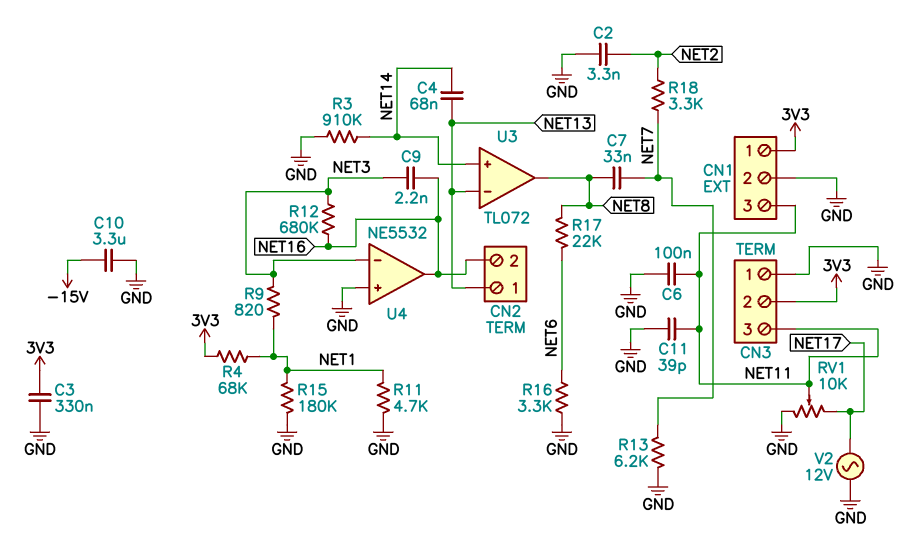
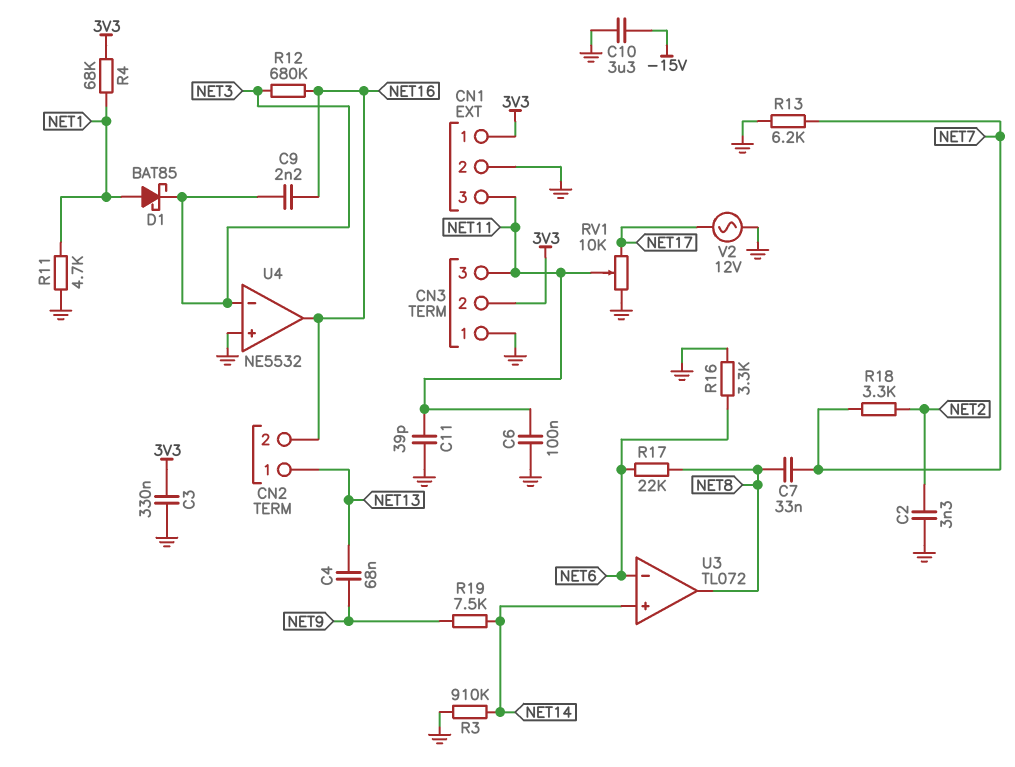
C4: 68nF (NET13, NET14) -> 68nF (NET9, NET13)
D1: none -> schottky BAT85 (A NET1, K NET3)
R9: 820 (NET1, NET3) -> none
R15: 180k (GND, NET1) -> none
R19: none -> 7.5k (NET9, NET14)
U3 pin in-: NET13 -> NET6

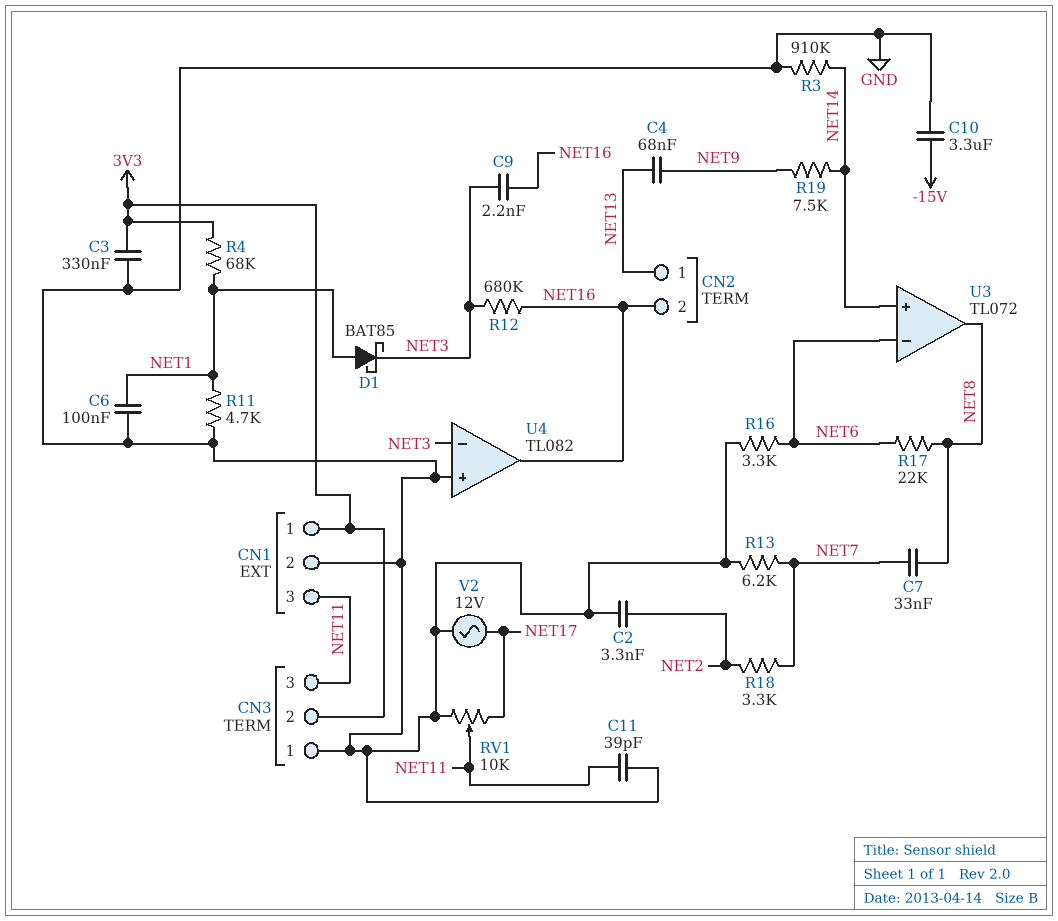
C6: 100nF (GND, NET11) -> 100nF (GND, NET1)
U4: NE5532 -> TL082

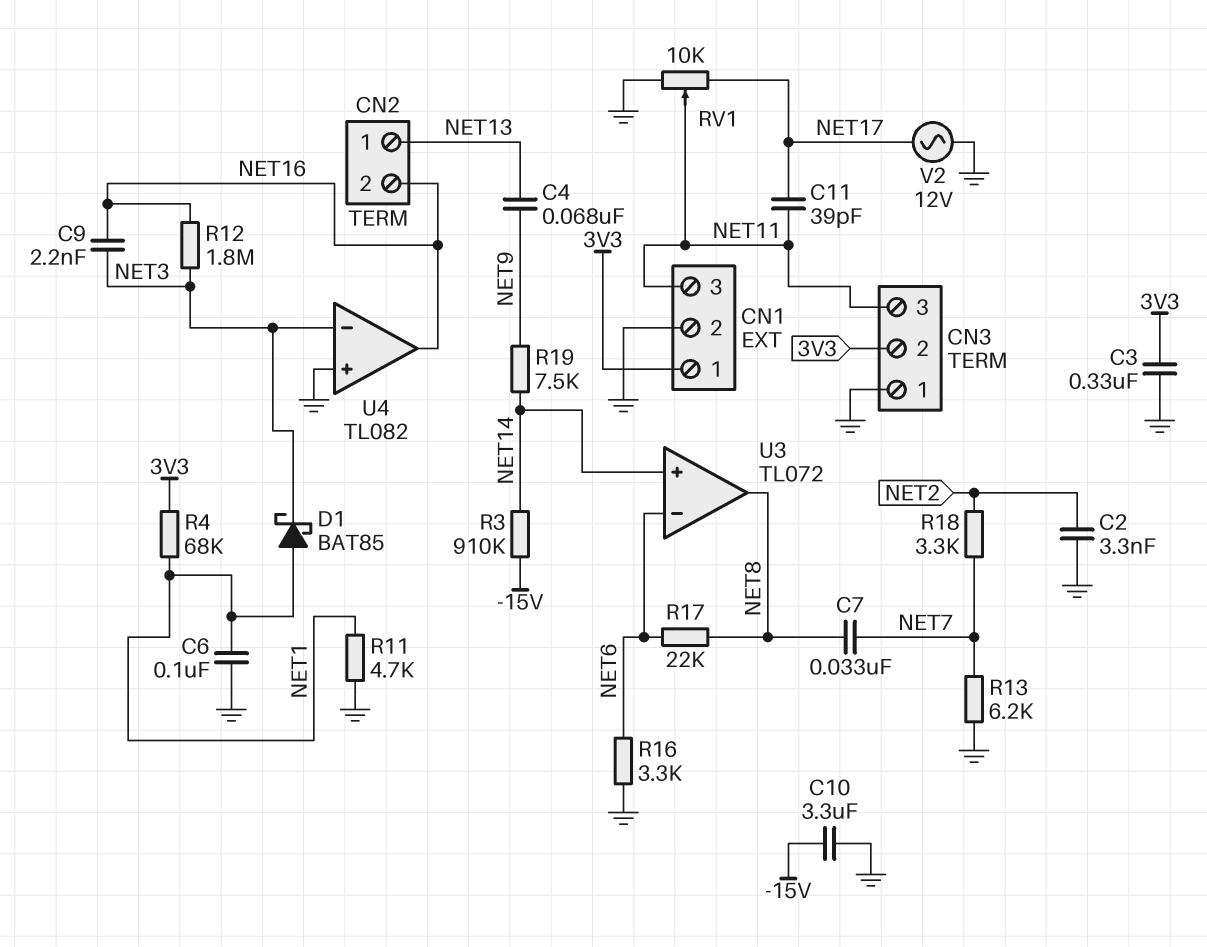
C11: 39pF (GND, NET11) -> 39pF (NET11, NET17)
R3: 910k (GND, NET14) -> 910k (-15V, NET14)
R12: 680k (NET3, NET16) -> 1.8M (NET3, NET16)

